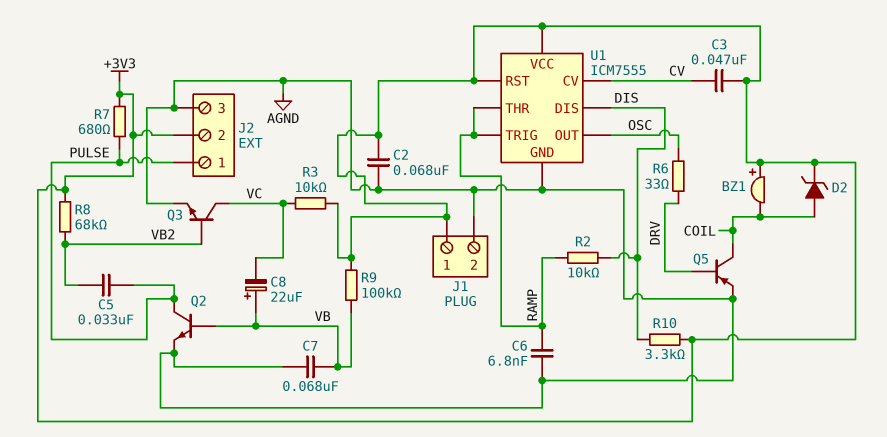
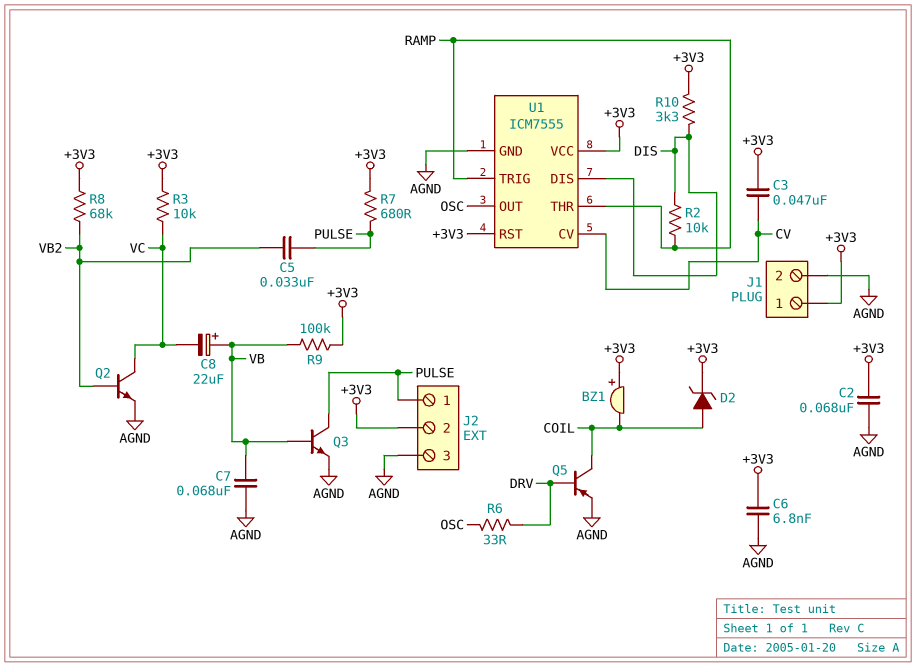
C6: 6.8nF (AGND, RAMP) -> 6.8nF (+3V3, AGND)
Q2: NPN (B VB, C PULSE, E AGND) -> NPN (B VB2, C VC, E AGND)
Q3: NPN (B VB2, C VC, E AGND) -> NPN (B VB, C PULSE, E AGND)

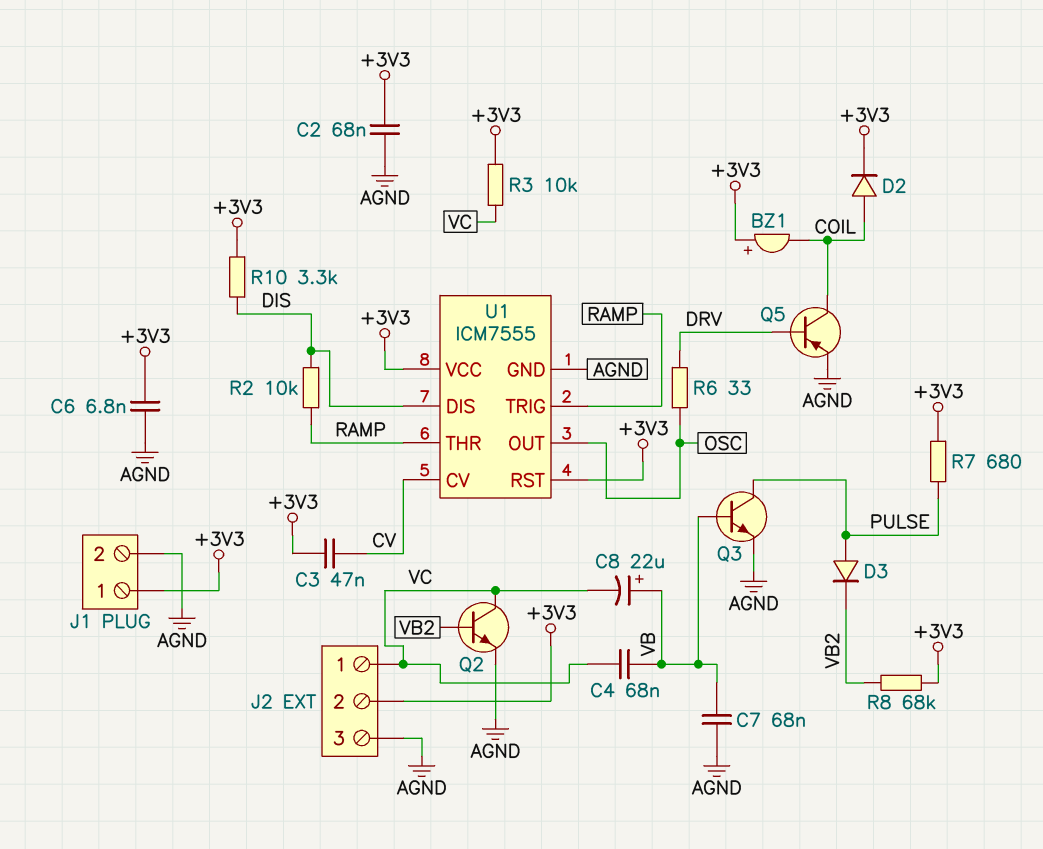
C4: none -> 68nF (VB, VC)
C5: 33nF (PULSE, VB2) -> none
D2: zener (A COIL, K +3V3) -> diode (A COIL, K +3V3)
D3: none -> diode (A PULSE, K VB2)
J2 pin 1: PULSE -> VC
R9: 100k (+3V3, VB) -> none

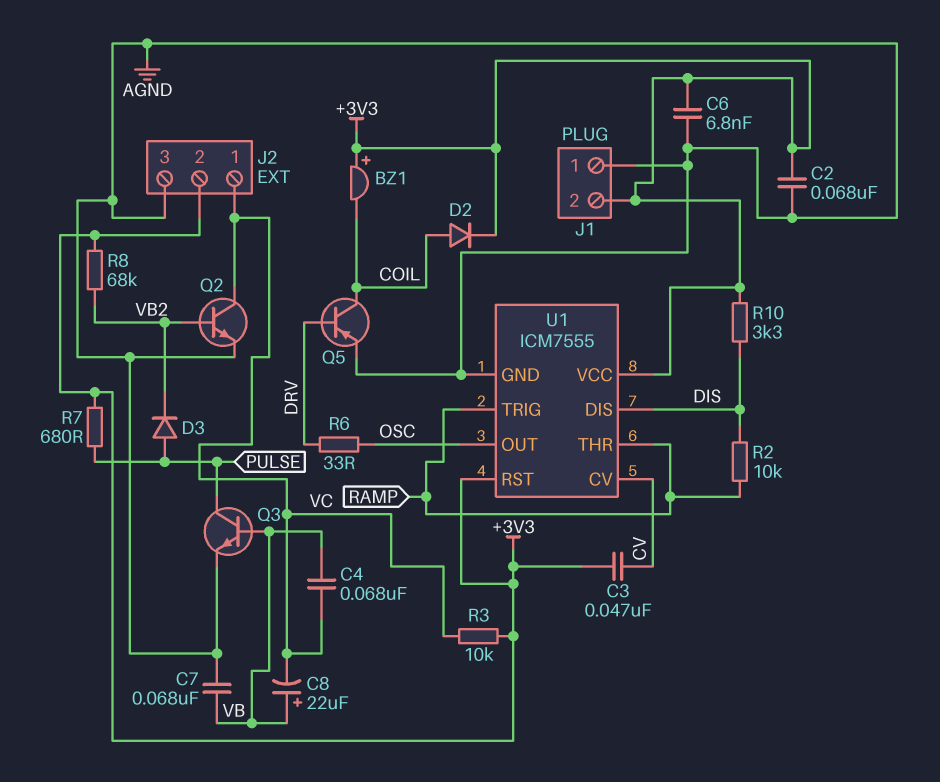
J1 pin 1: +3V3 -> AGND
J1 pin 2: AGND -> +3V3

